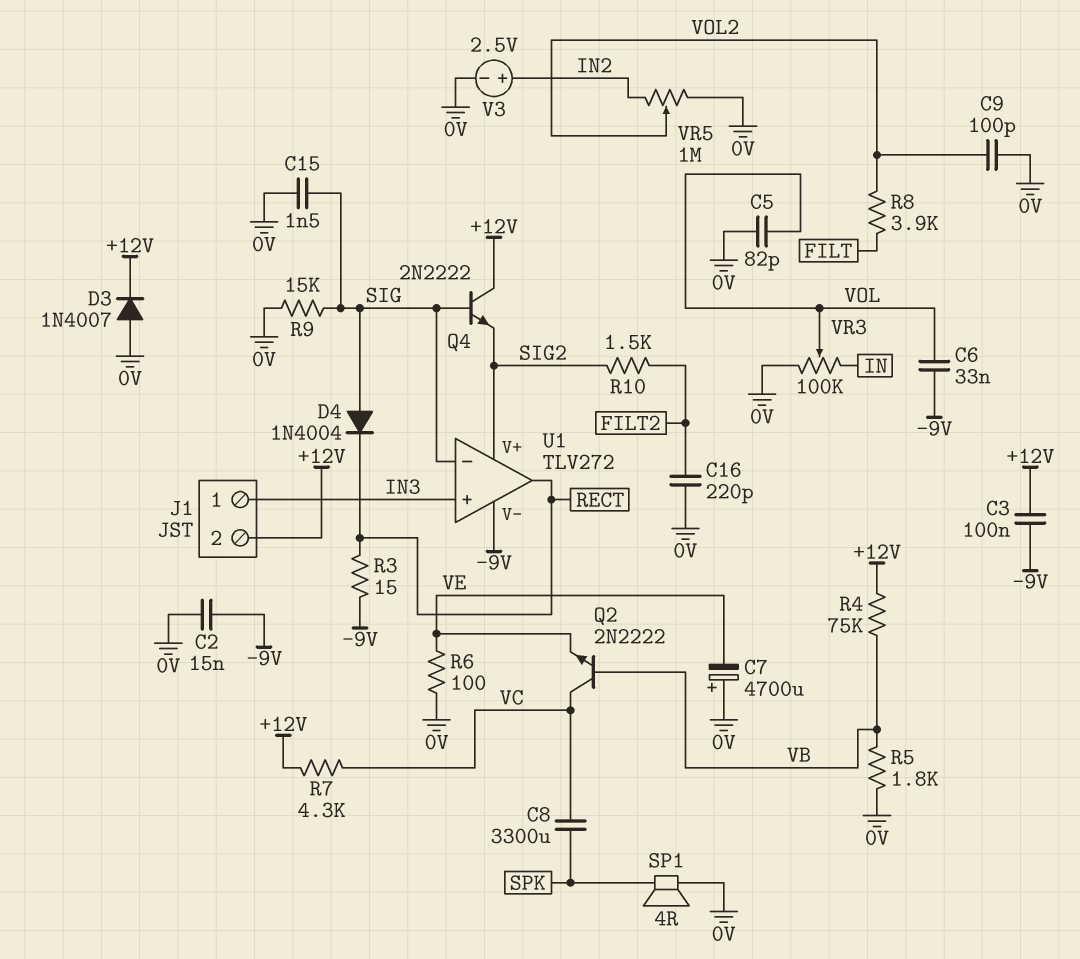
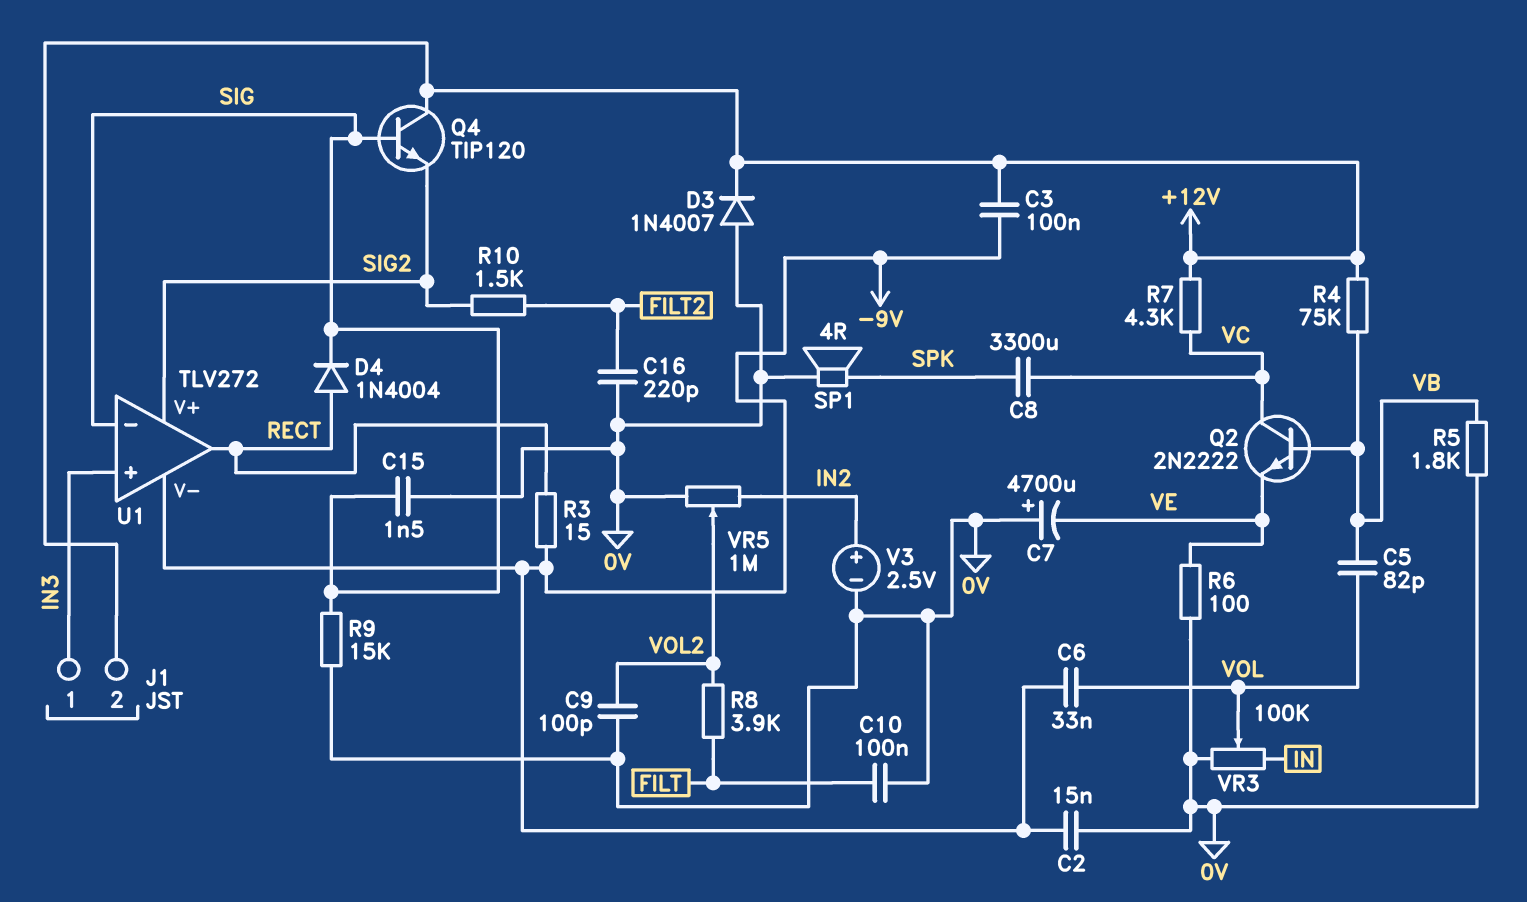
C5: 82pF (0V, VOL) -> 82pF (VB, VOL)
C10: none -> 100nF (0V, FILT)
D4: diode 1N4004 (A SIG, K RECT) -> diode 1N4004 (A RECT, K SIG)
Q4: NPN 2N2222 (B SIG, C +12V, E SIG2) -> NPN TIP120 (B SIG, C +12V, E SIG2)

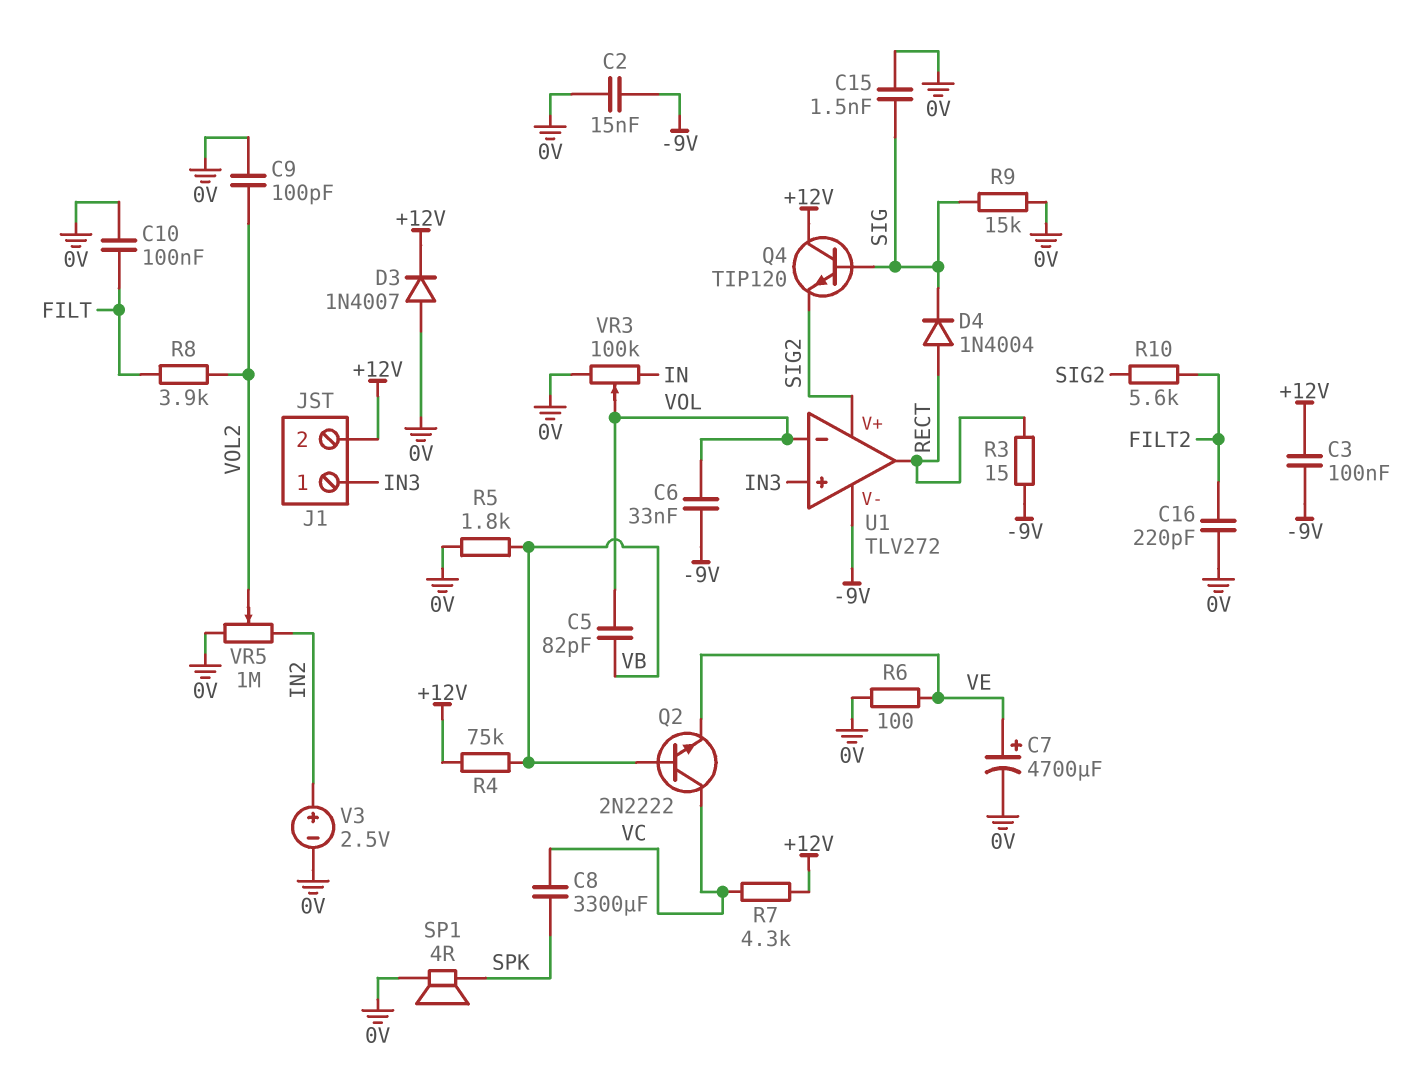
C7: 4700uF (plus 0V, minus VE) -> 4700uF (plus VE, minus 0V)
R10: 1.5k (FILT2, SIG2) -> 5.6k (FILT2, SIG2)
U1 pin in-: SIG -> VOL

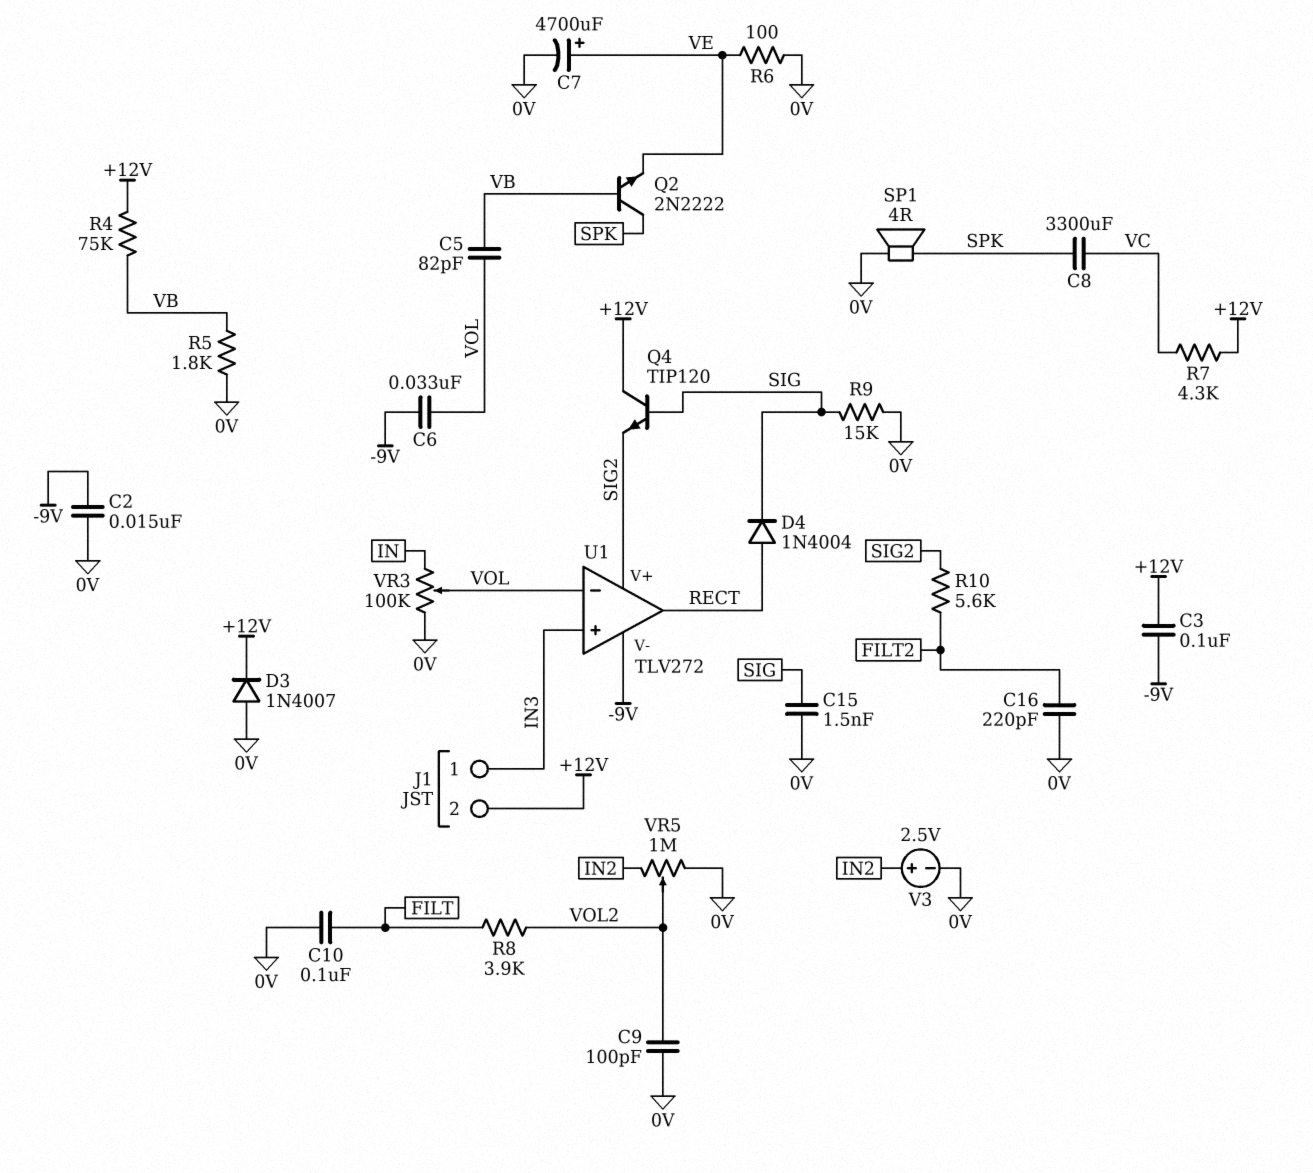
Q2: NPN 2N2222 (B VB, C VC, E VE) -> NPN 2N2222 (B VB, C SPK, E VE)
R3: 15 (-9V, RECT) -> none

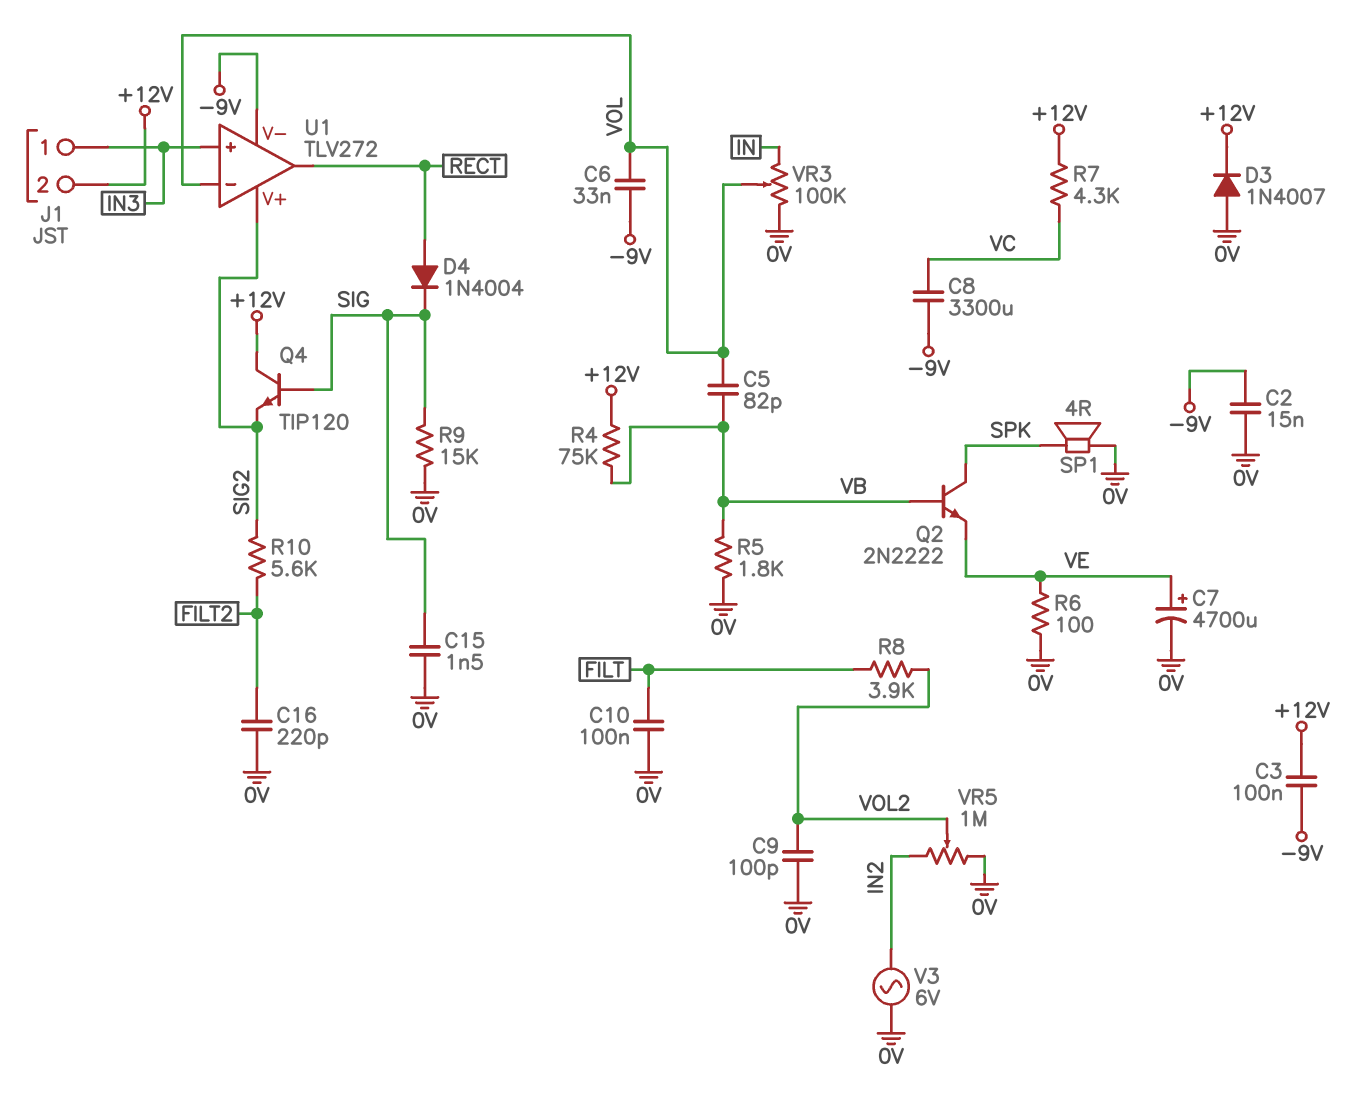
C8: 3300uF (SPK, VC) -> 3300uF (-9V, VC)
V3: 2.5V (plus IN2, minus 0V) -> AC 6V (0V, IN2)

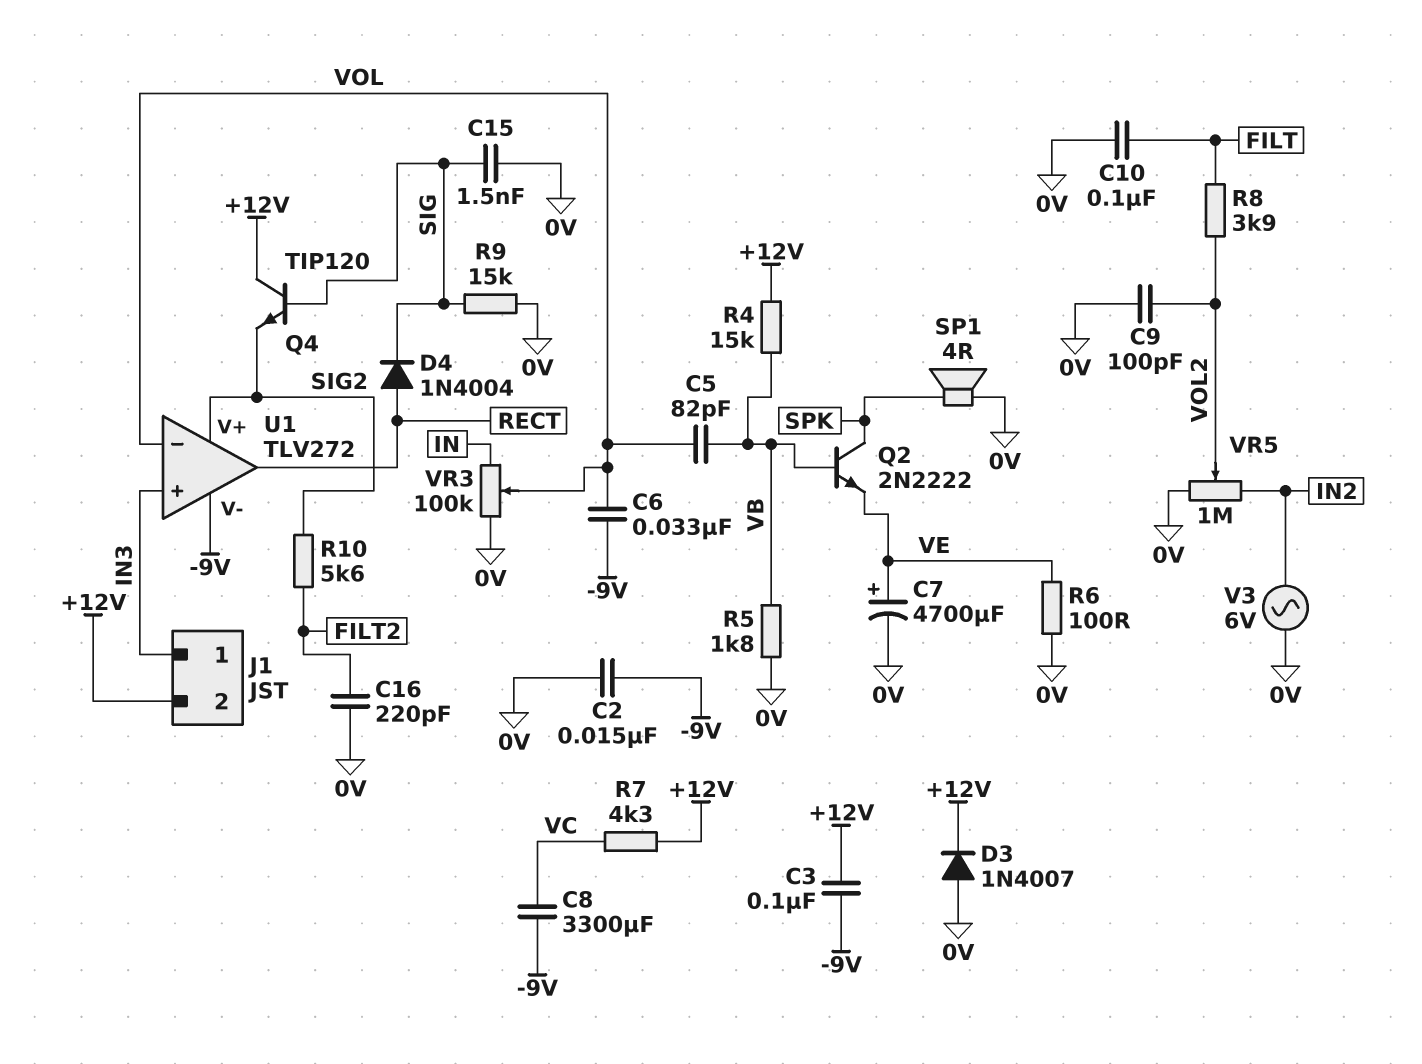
R4: 75k (+12V, VB) -> 15k (+12V, VB)

